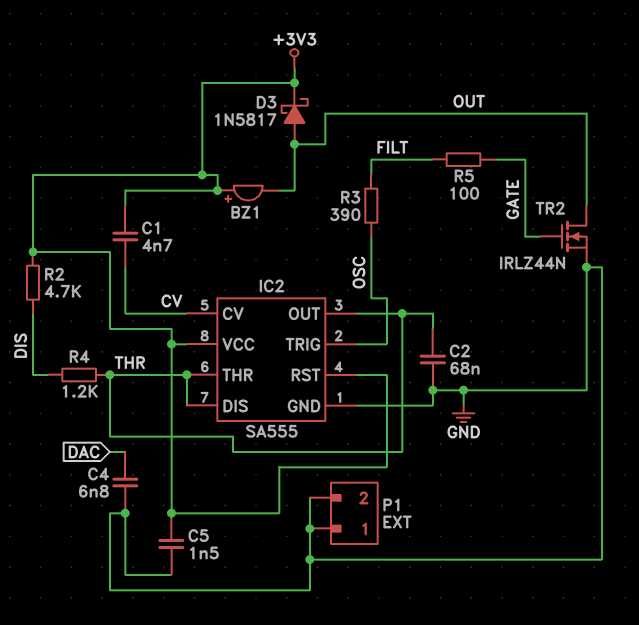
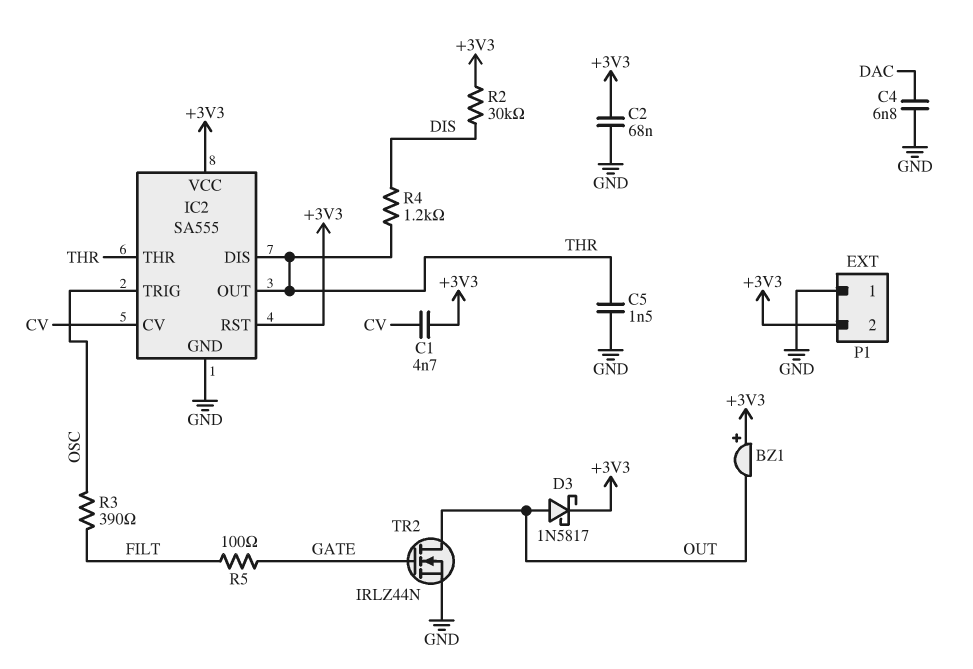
C2: 68nF (GND, THR) -> 68nF (+3V3, GND)
C5: 1.5nF (+3V3, GND) -> 1.5nF (GND, THR)
P1 pin 2: GND -> +3V3
R2: 4.7k (+3V3, DIS) -> 30k (+3V3, DIS)

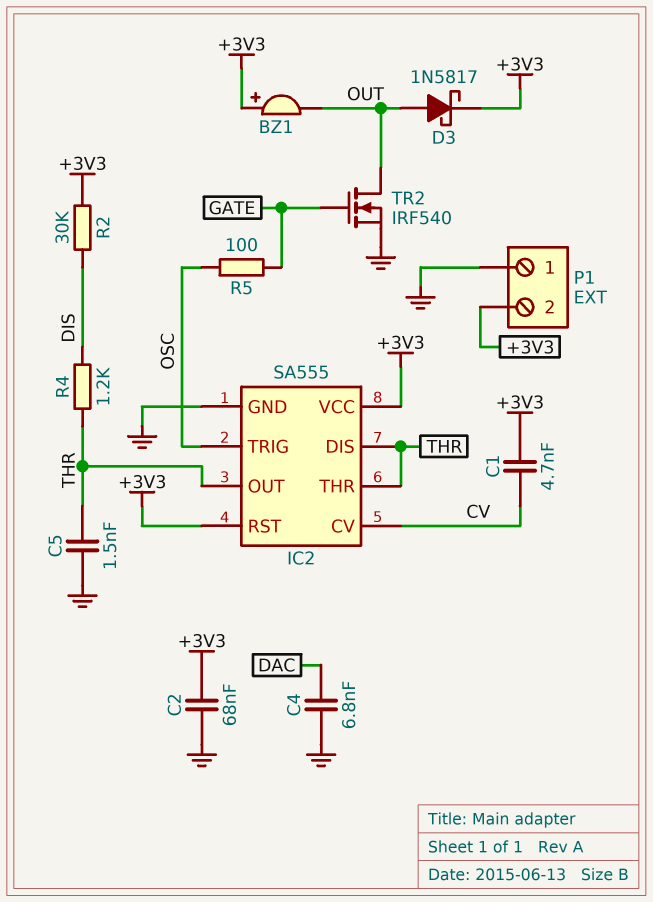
R3: 390 (FILT, OSC) -> none
R5: 100 (FILT, GATE) -> 100 (GATE, OSC)
TR2: NMOS IRLZ44N (G GATE, D OUT, S GND) -> NMOS IRF540 (G GATE, D OUT, S GND)

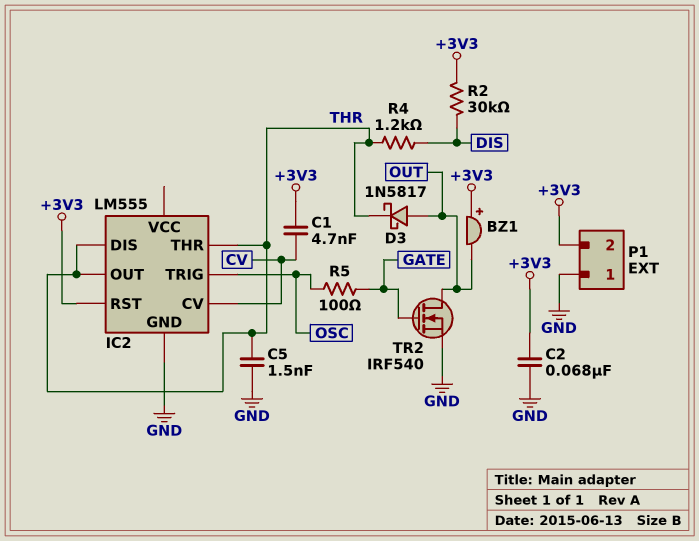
C4: 6.8nF (DAC, GND) -> none
D3: schottky 1N5817 (A OUT, K +3V3) -> schottky 1N5817 (A OUT, K THR)
IC2: SA555 -> LM555
IC2 pin VCC: +3V3 -> none

